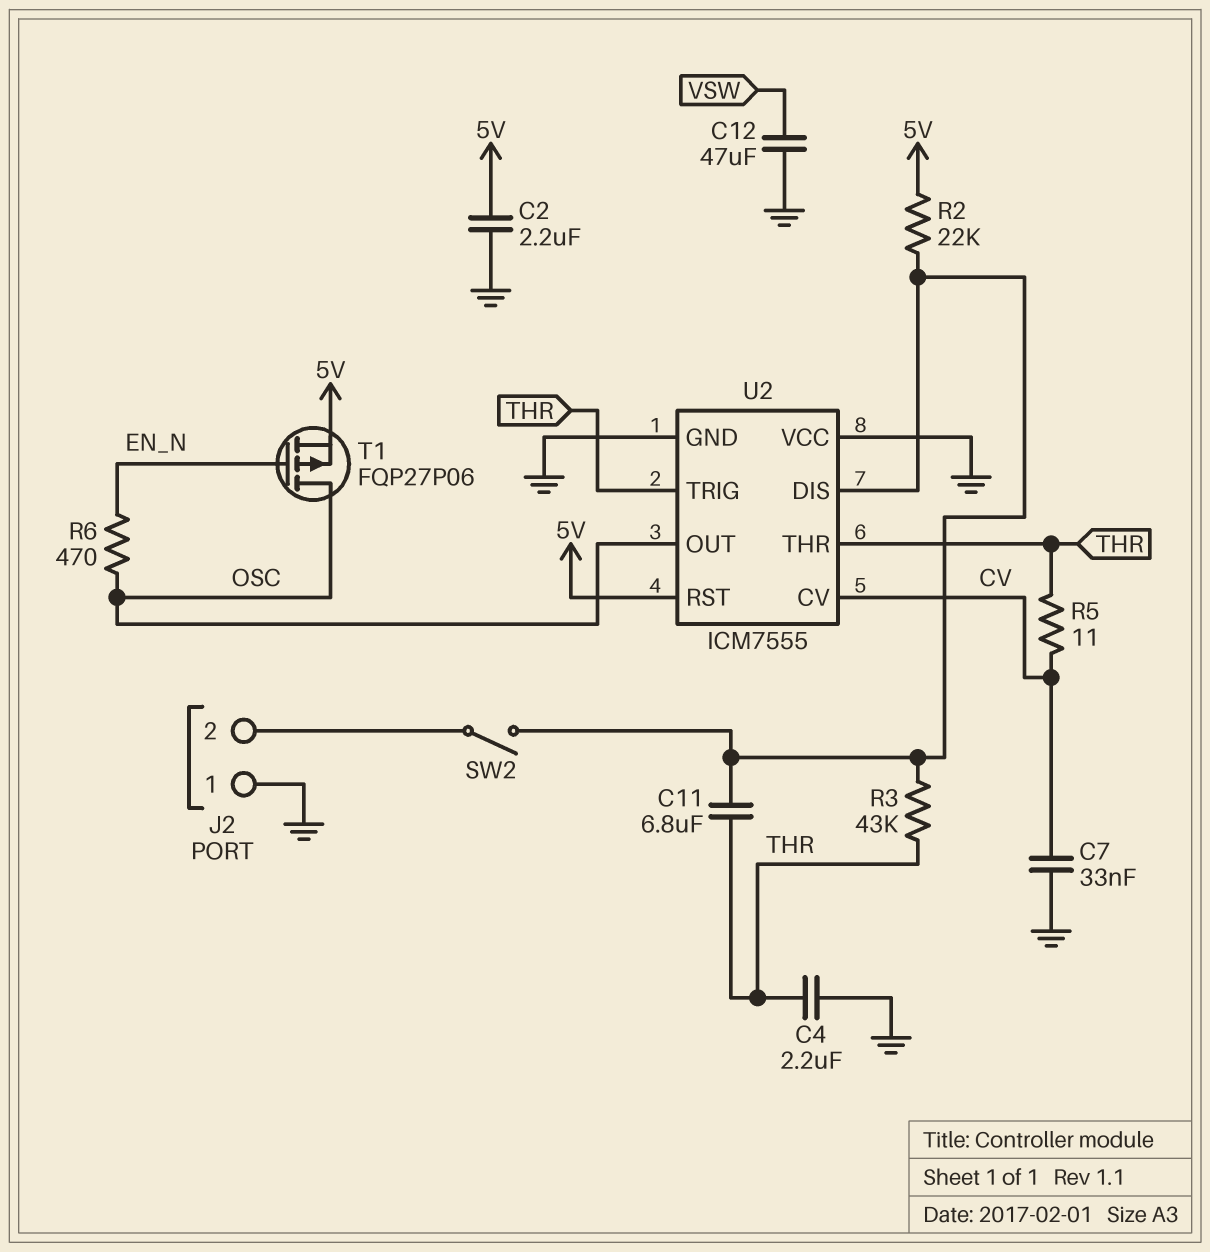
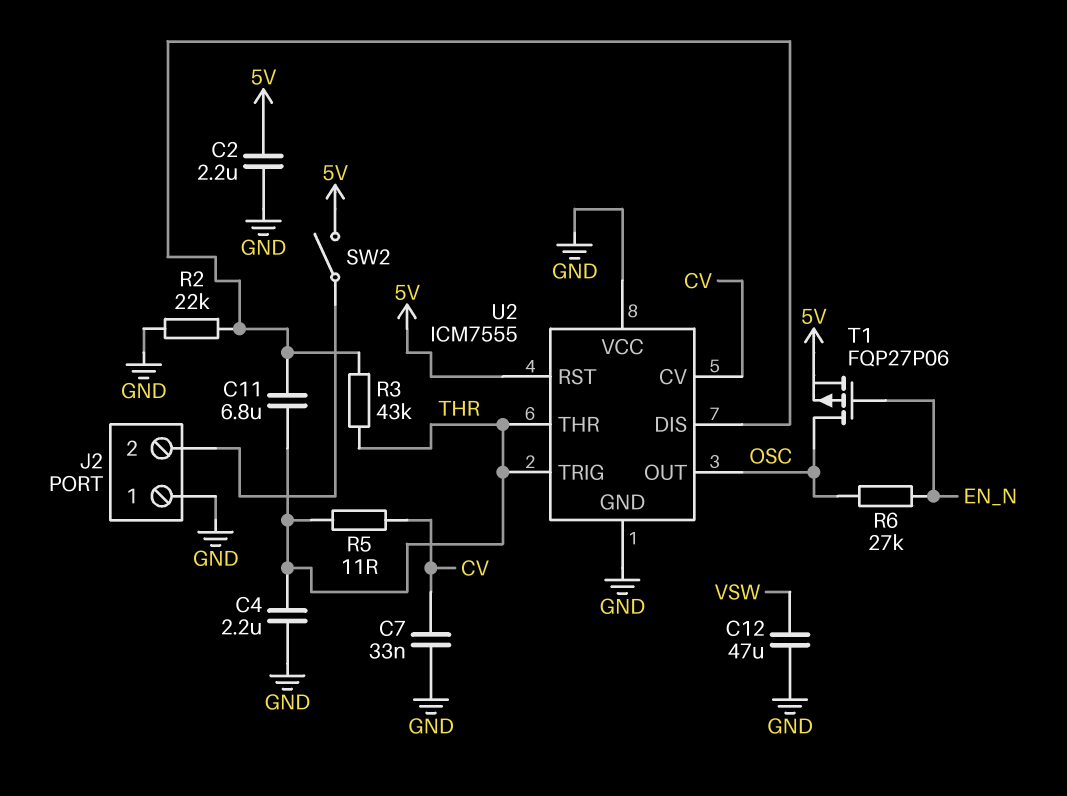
R2: 22k (5V, U2/DIS) -> 22k (GND, U2/DIS)
R6: 470 (EN_N, OSC) -> 27k (EN_N, OSC)
SW2: switch (J2/2, U2/DIS) -> switch (5V, J2/2)

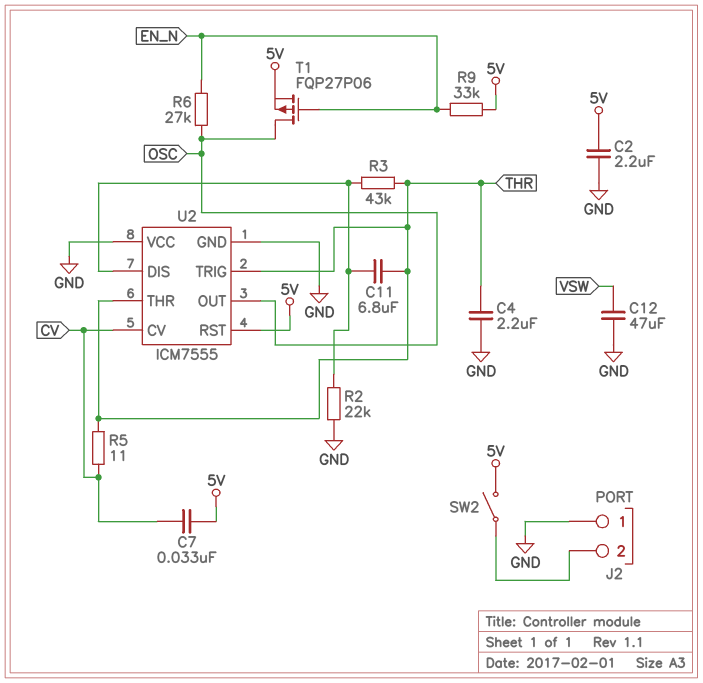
C7: 33nF (CV, GND) -> 33nF (5V, CV)
R9: none -> 33k (5V, EN_N)

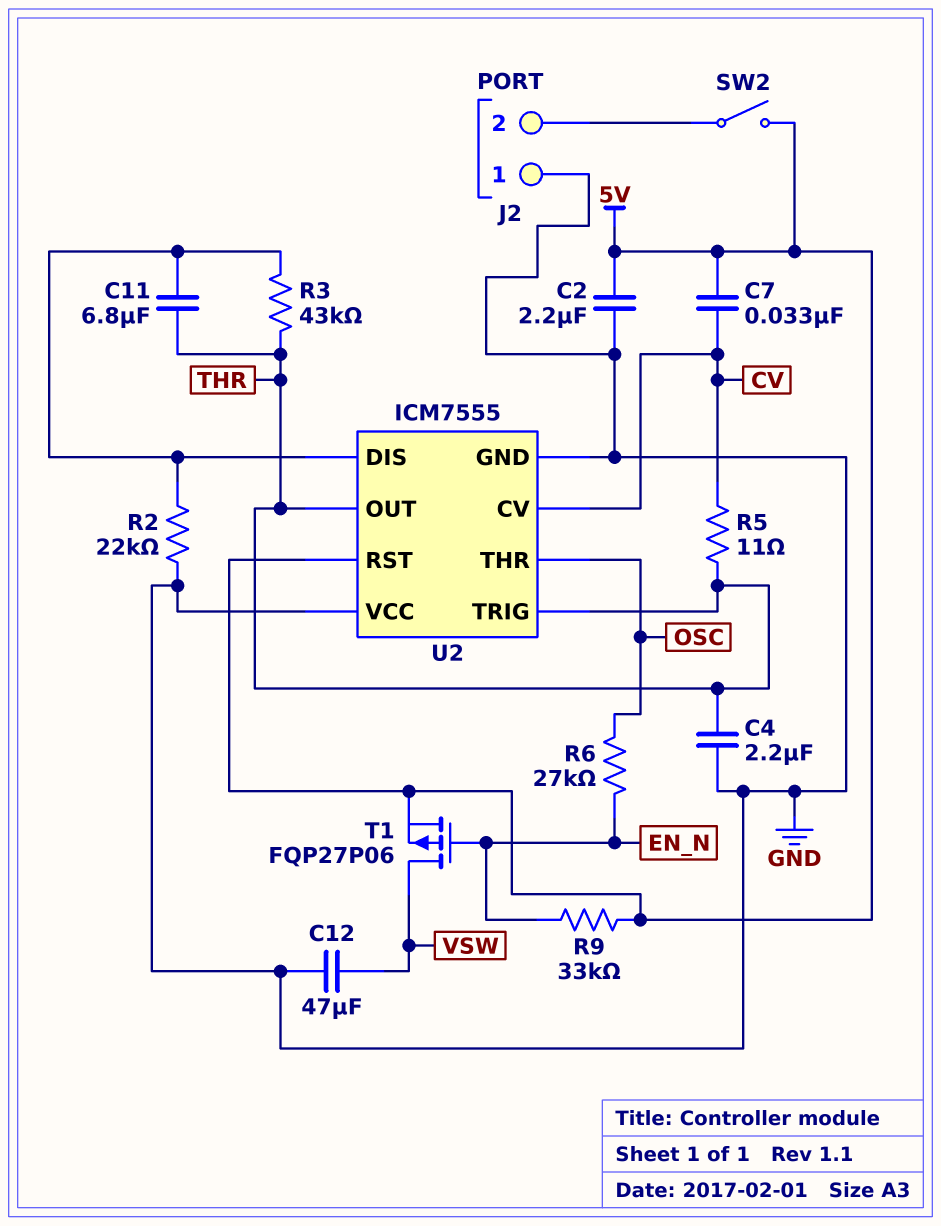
T1: PMOS FQP27P06 (G EN_N, D OSC, S 5V) -> PMOS FQP27P06 (G EN_N, D VSW, S 5V)
U2 pin OUT: OSC -> THR
U2 pin THR: THR -> OSC

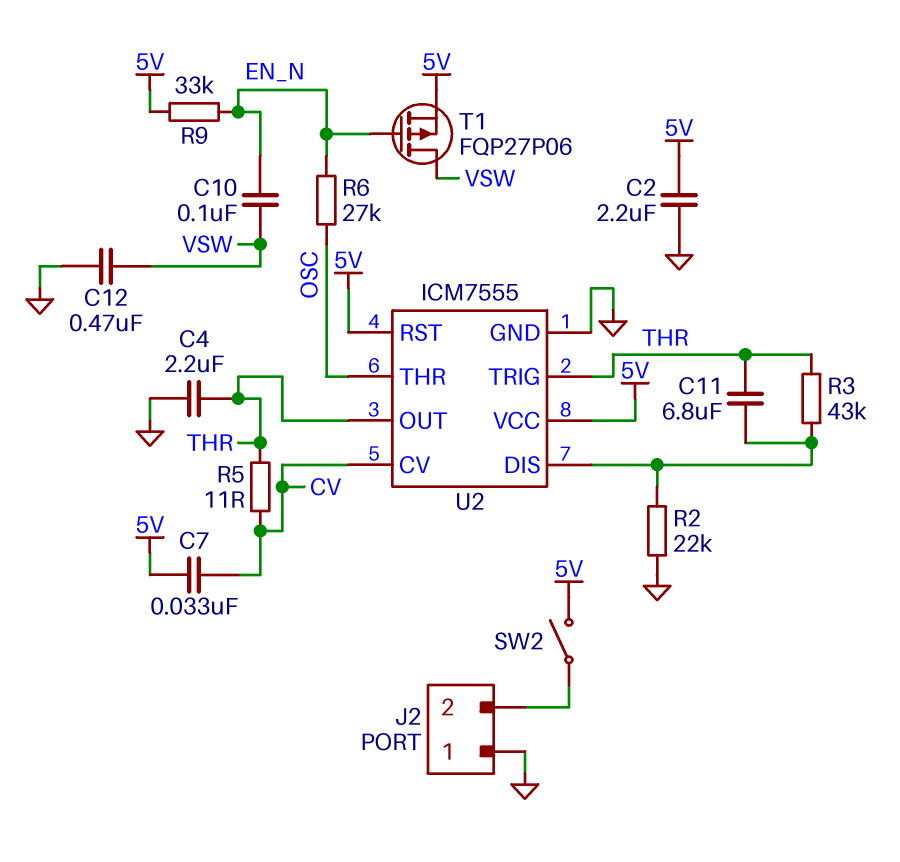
C10: none -> 100nF (EN_N, VSW)
C12: 47uF (GND, VSW) -> 470nF (GND, VSW)
U2 pin VCC: GND -> 5V

